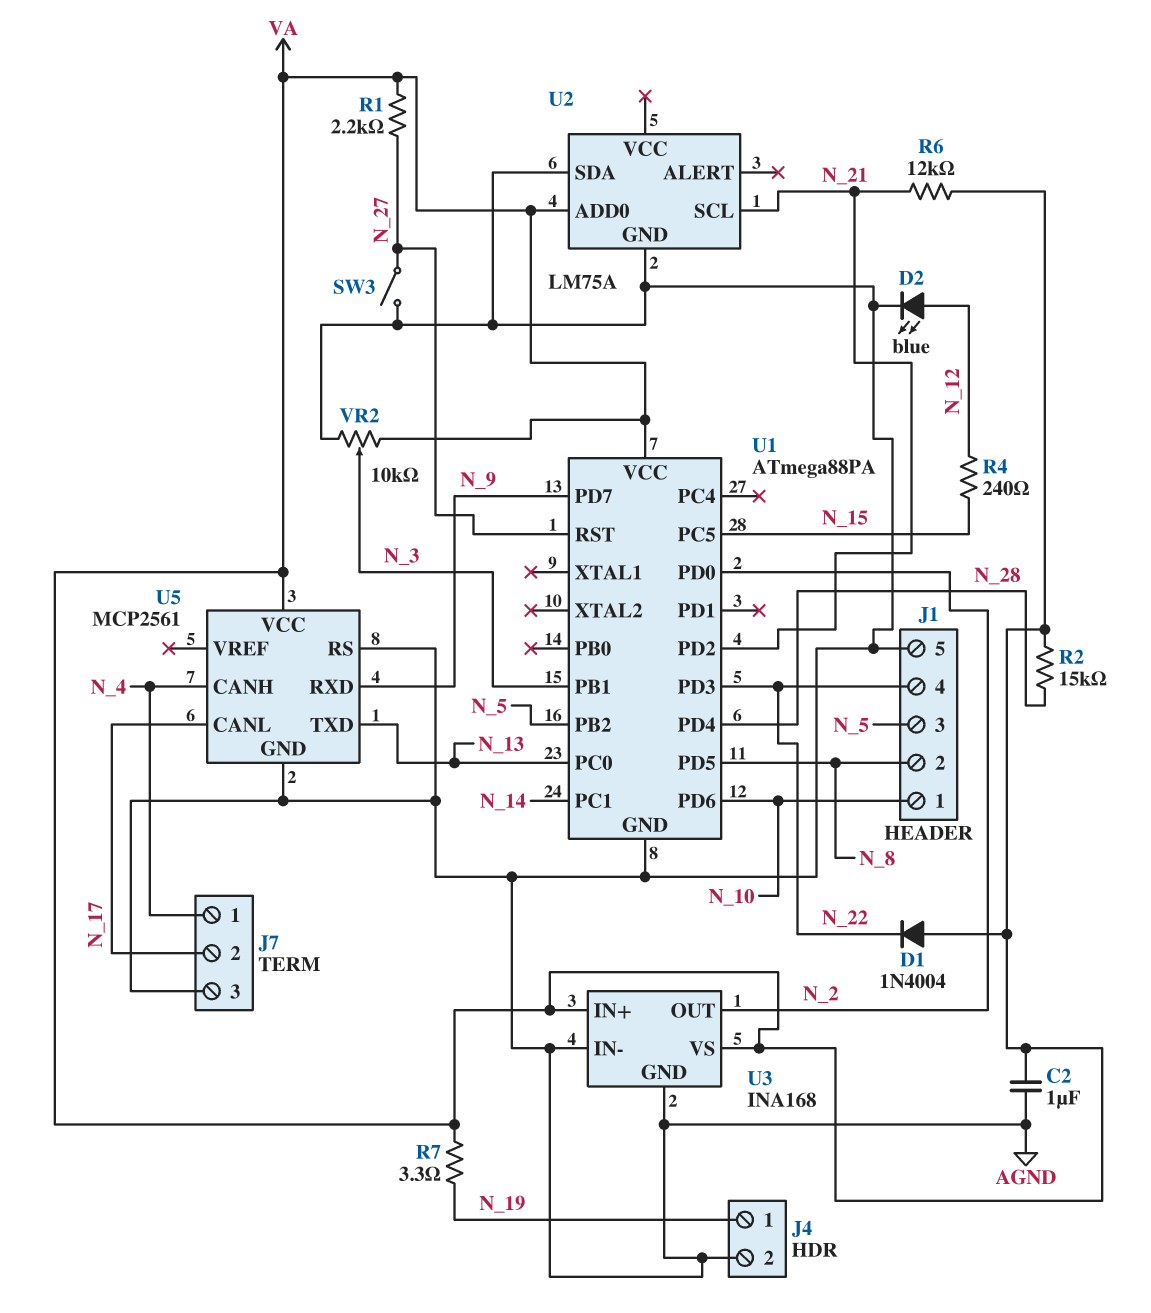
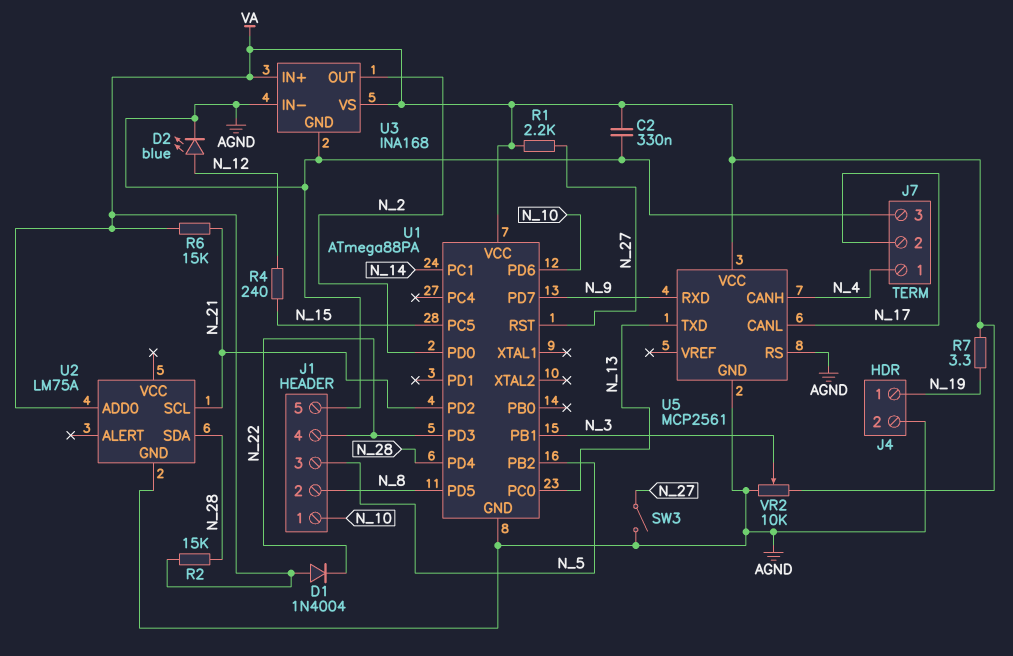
C2: 1uF (AGND, VA) -> 330nF (AGND, VA)
R6: 12k (N_21, VA) -> 15k (N_21, VA)
U2 pin SDA: AGND -> N_28

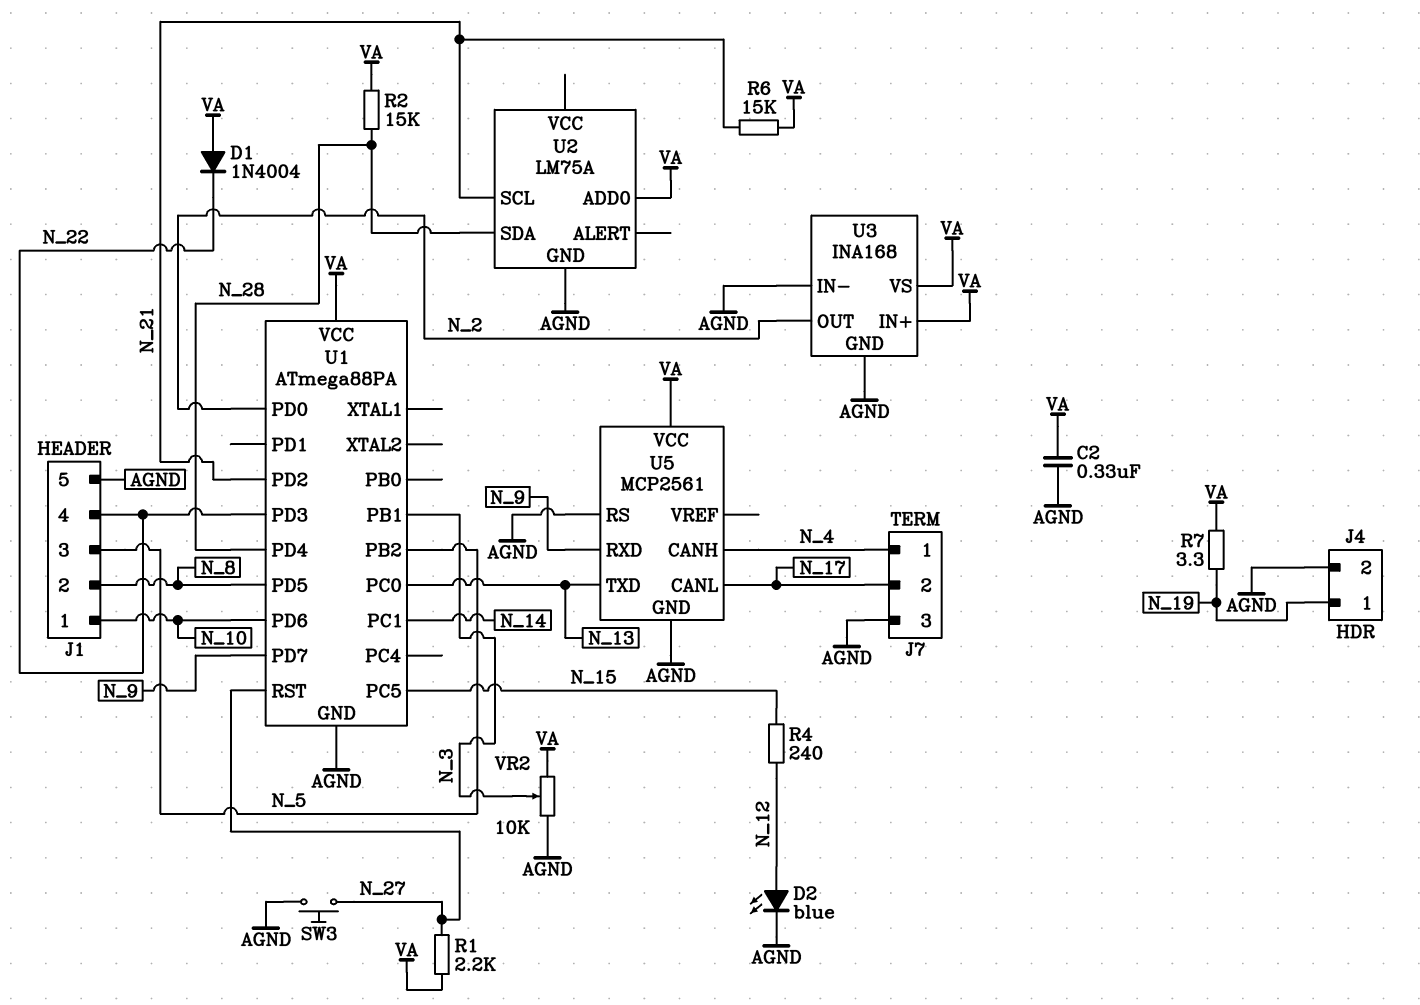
SW3: switch (AGND, N_27) -> button (AGND, N_27)

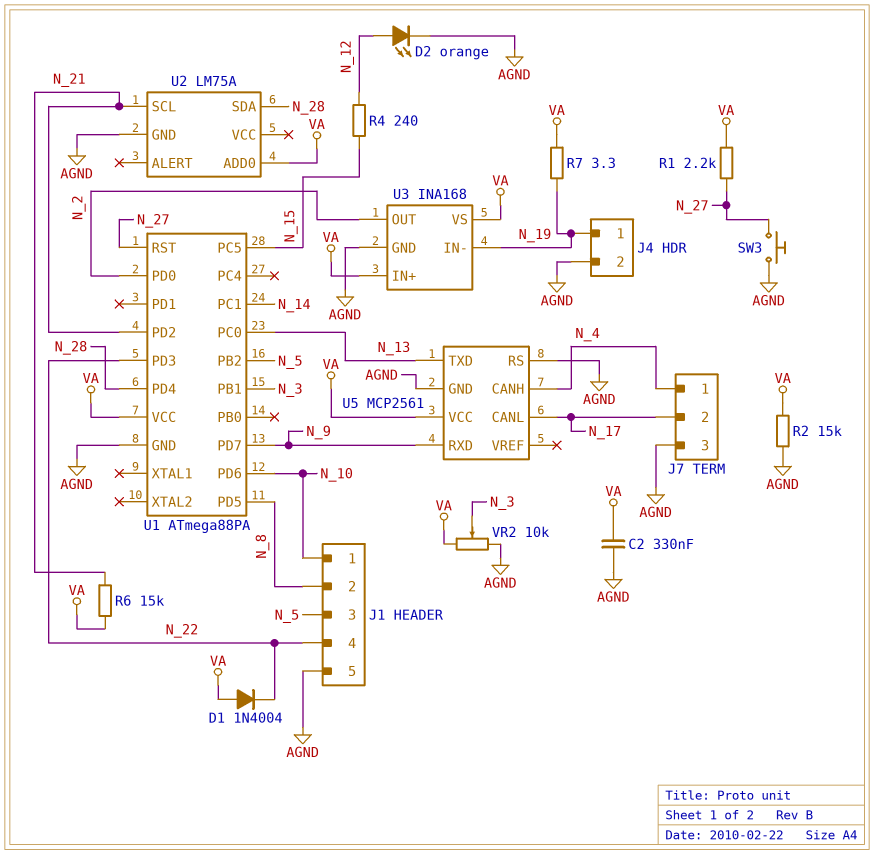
D2: LED blue (A N_12, K AGND) -> LED orange (A N_12, K AGND)
R2: 15k (N_28, VA) -> 15k (AGND, VA)
U3 pin IN-: AGND -> N_19

